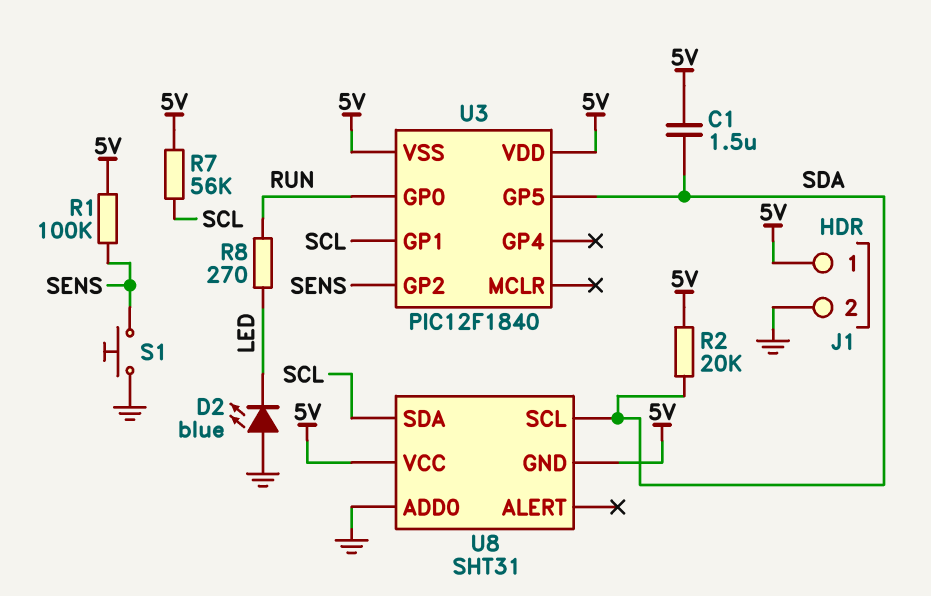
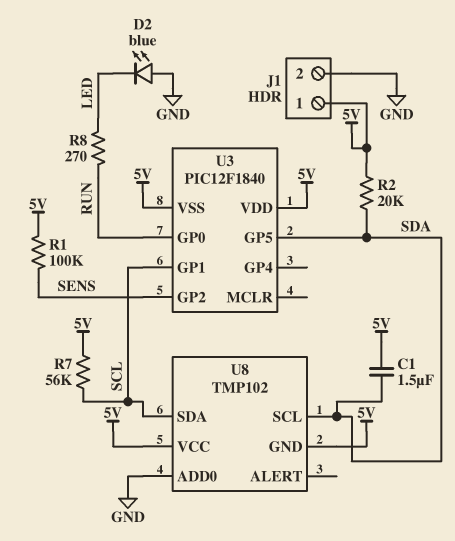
S1: button (GND, SENS) -> none
U8: SHT31 -> TMP102

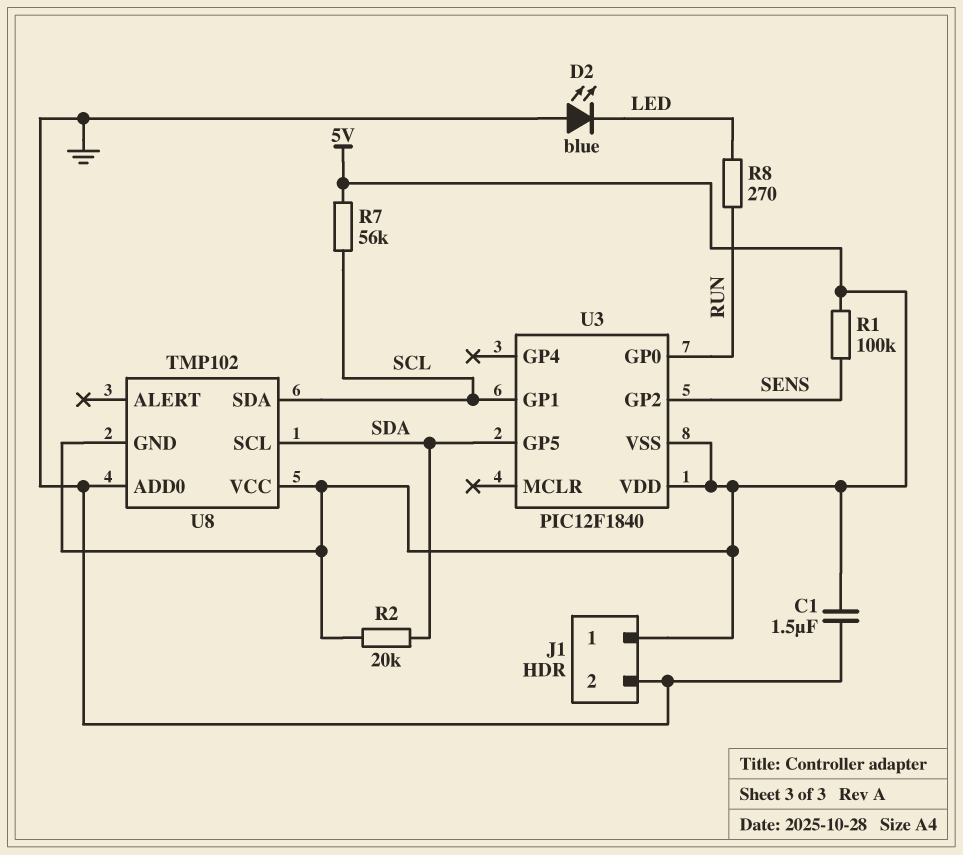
C1: 1.5uF (5V, SDA) -> 1.5uF (5V, GND)

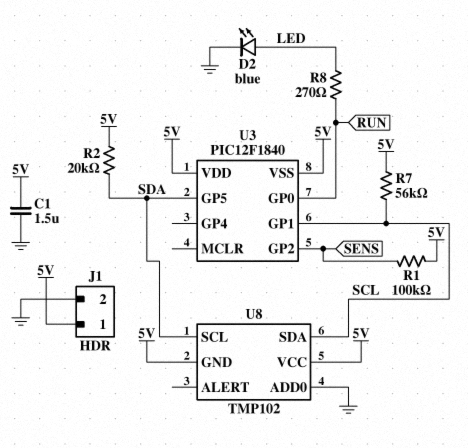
D2: LED blue (A GND, K LED) -> LED blue (A LED, K GND)

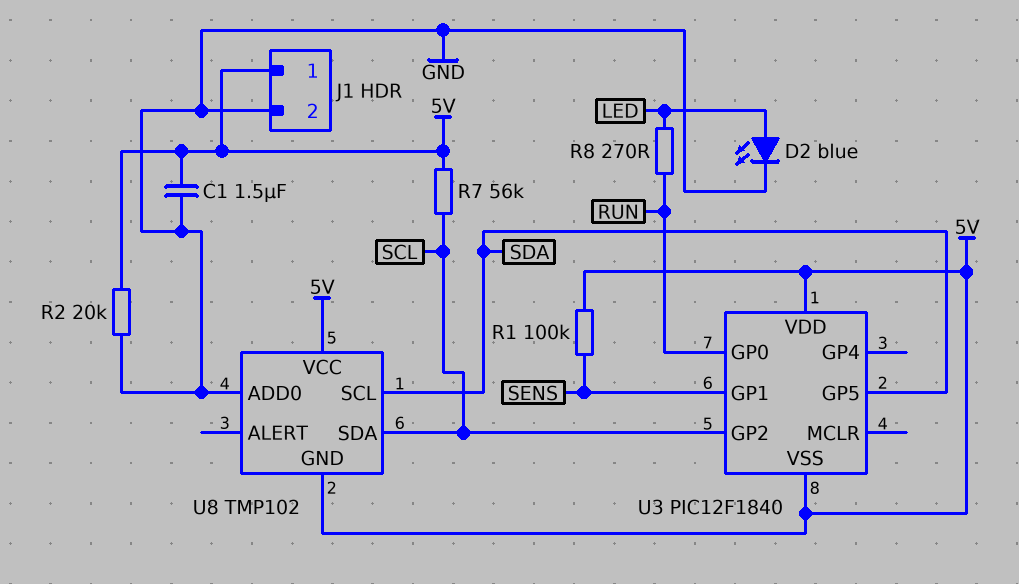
R2: 20k (5V, SDA) -> 20k (5V, GND)
U3 pin GP1: SCL -> SENS
U3 pin GP2: SENS -> SCL

